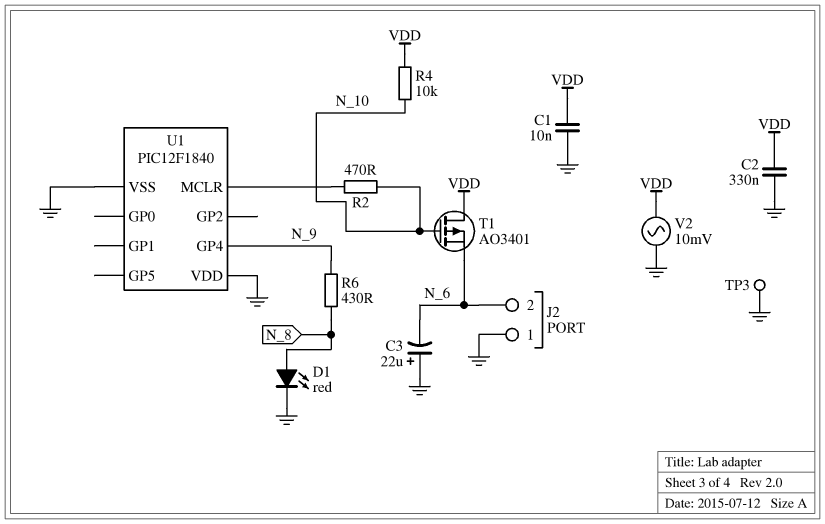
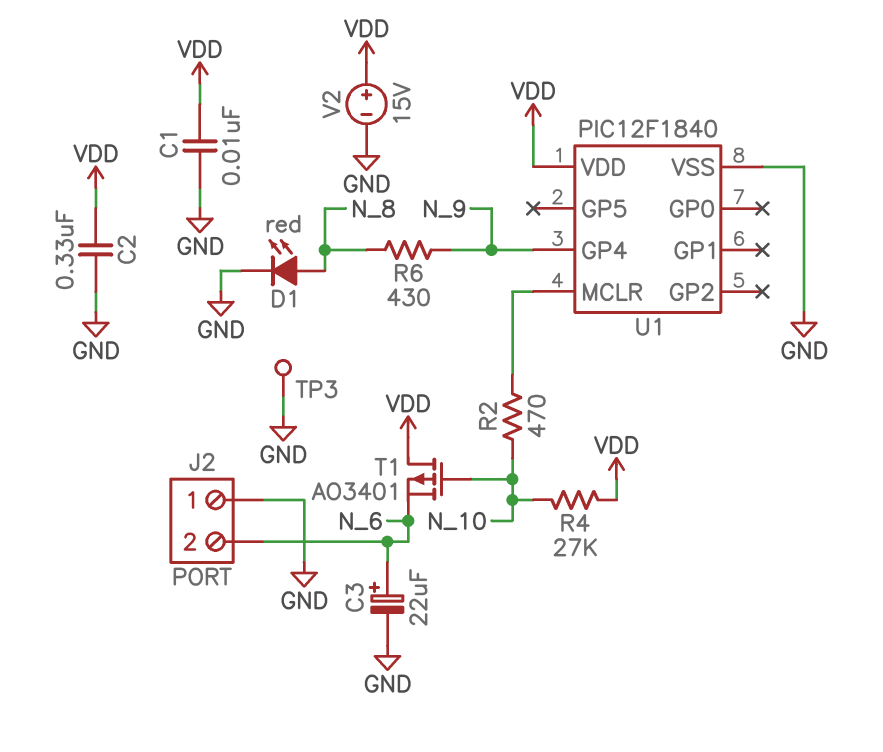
C3: 22uF (plus GND, minus N_6) -> 22uF (plus N_6, minus GND)
R4: 10k (N_10, VDD) -> 27k (N_10, VDD)
U1 pin VDD: GND -> VDD
V2: AC 10mV (GND, VDD) -> 15V (plus VDD, minus GND)

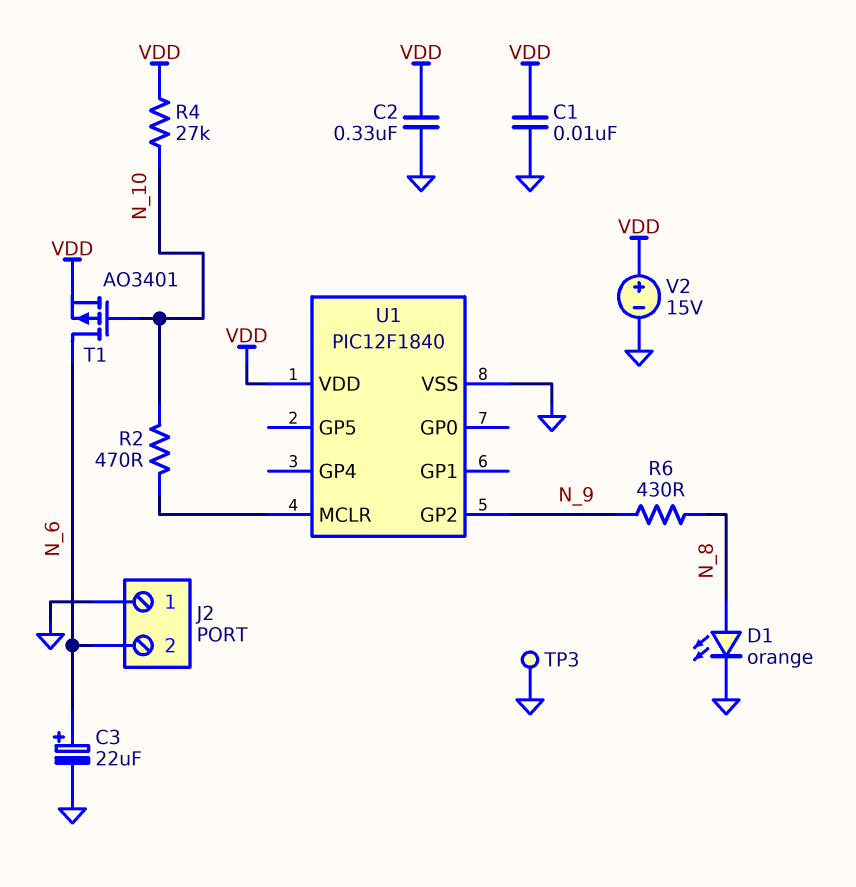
D1: LED red (A N_8, K GND) -> LED orange (A N_8, K GND)
T1: PMOS AO3401 (G N_10, D VDD, S N_6) -> PMOS AO3401 (G N_10, D N_6, S VDD)
U1 pin GP2: none -> N_9
U1 pin GP4: N_9 -> none

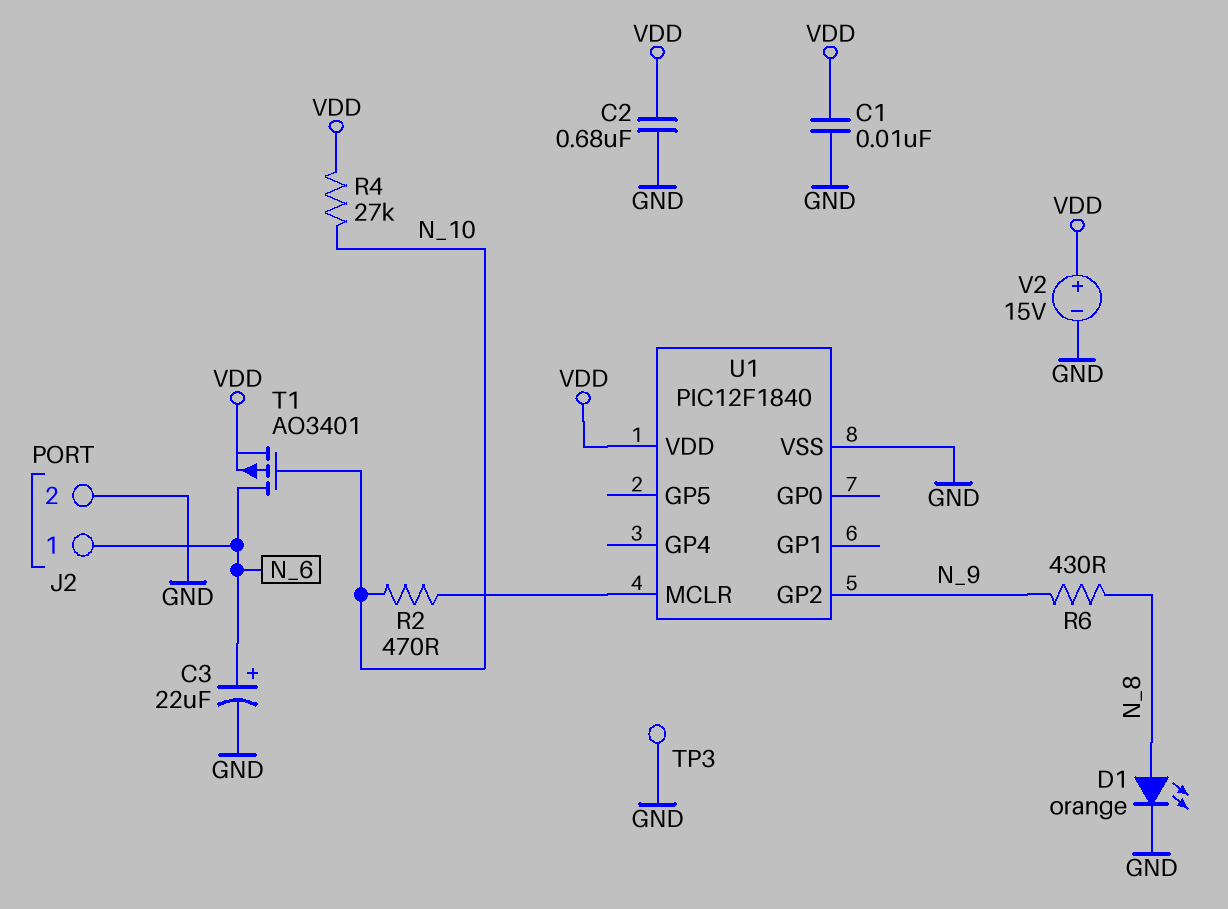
C2: 330nF (GND, VDD) -> 680nF (GND, VDD)
J2 pin 1: GND -> N_6
J2 pin 2: N_6 -> GND

